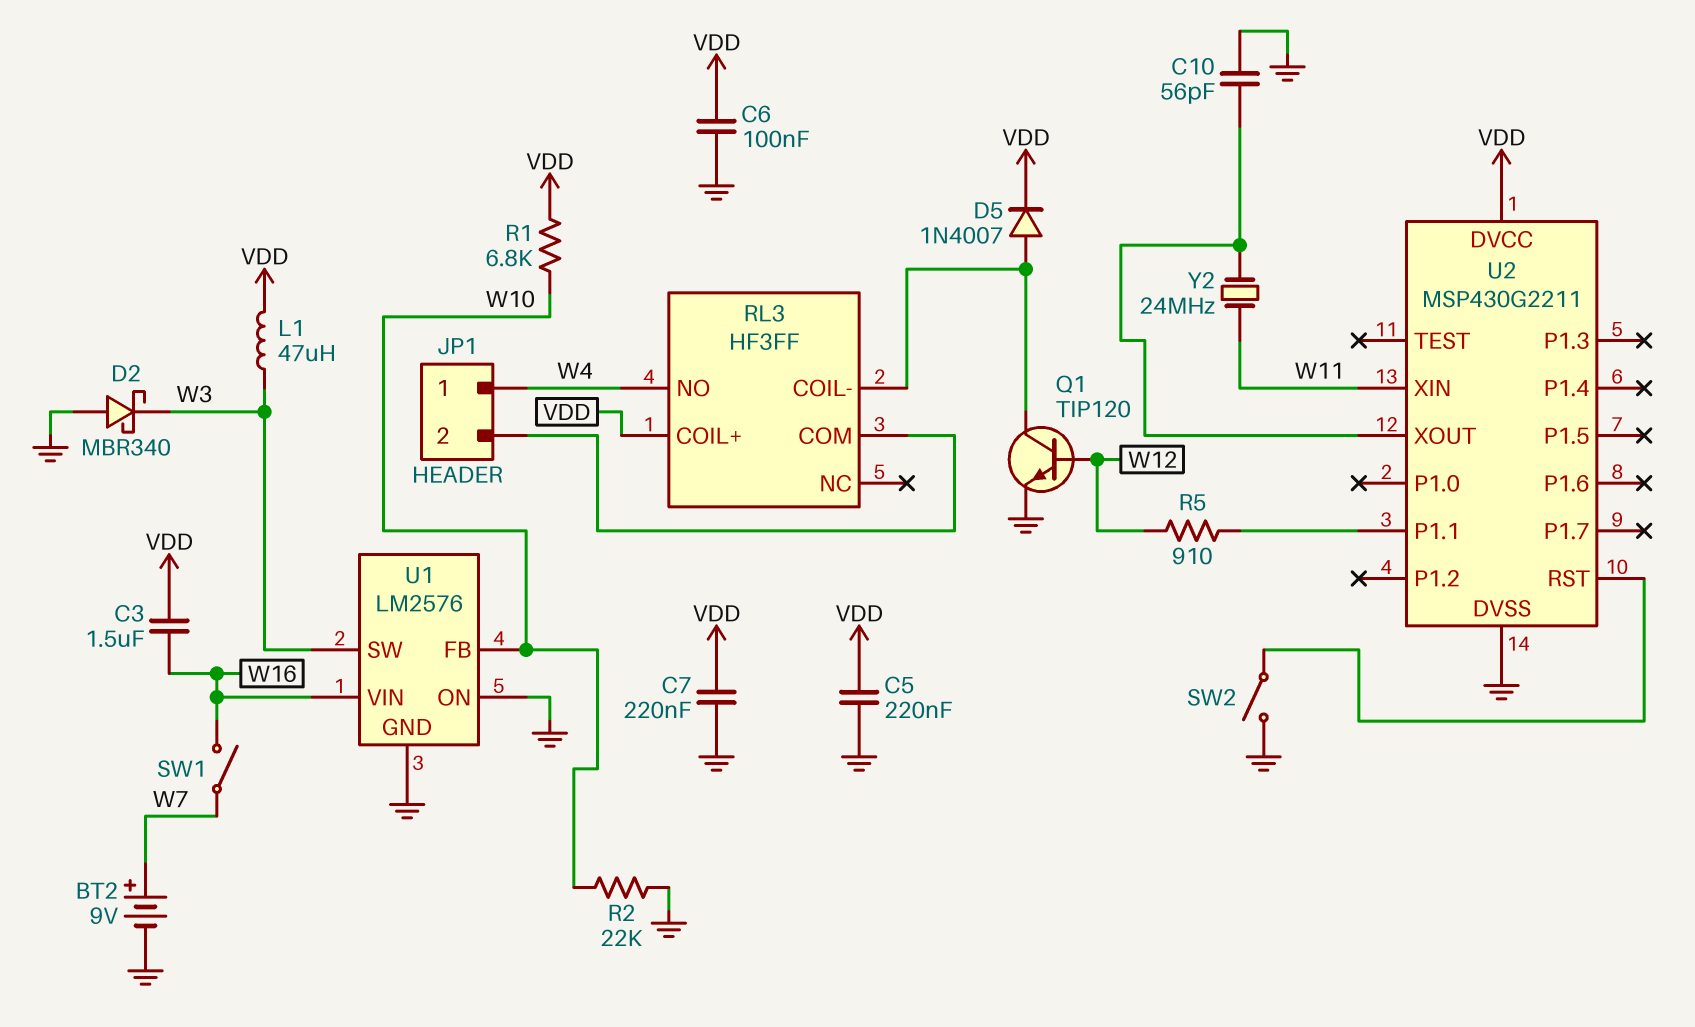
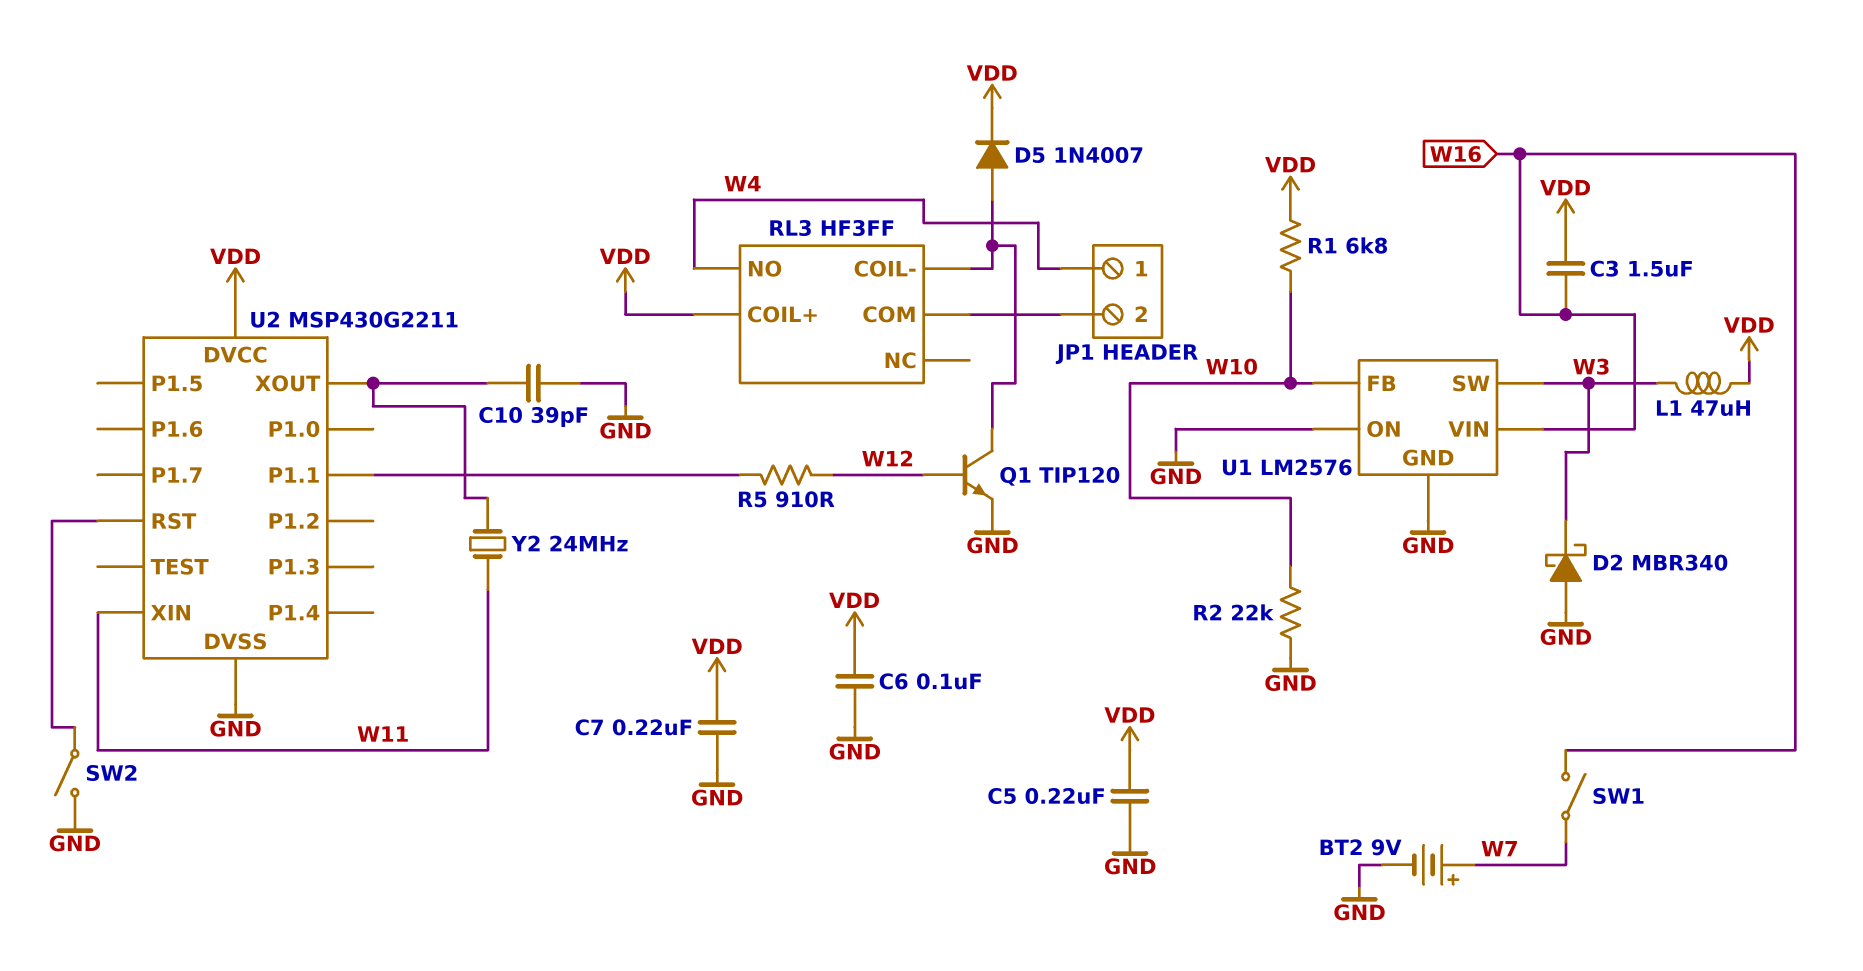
C10: 56pF (GND, U2/XOUT) -> 39pF (GND, U2/XOUT)

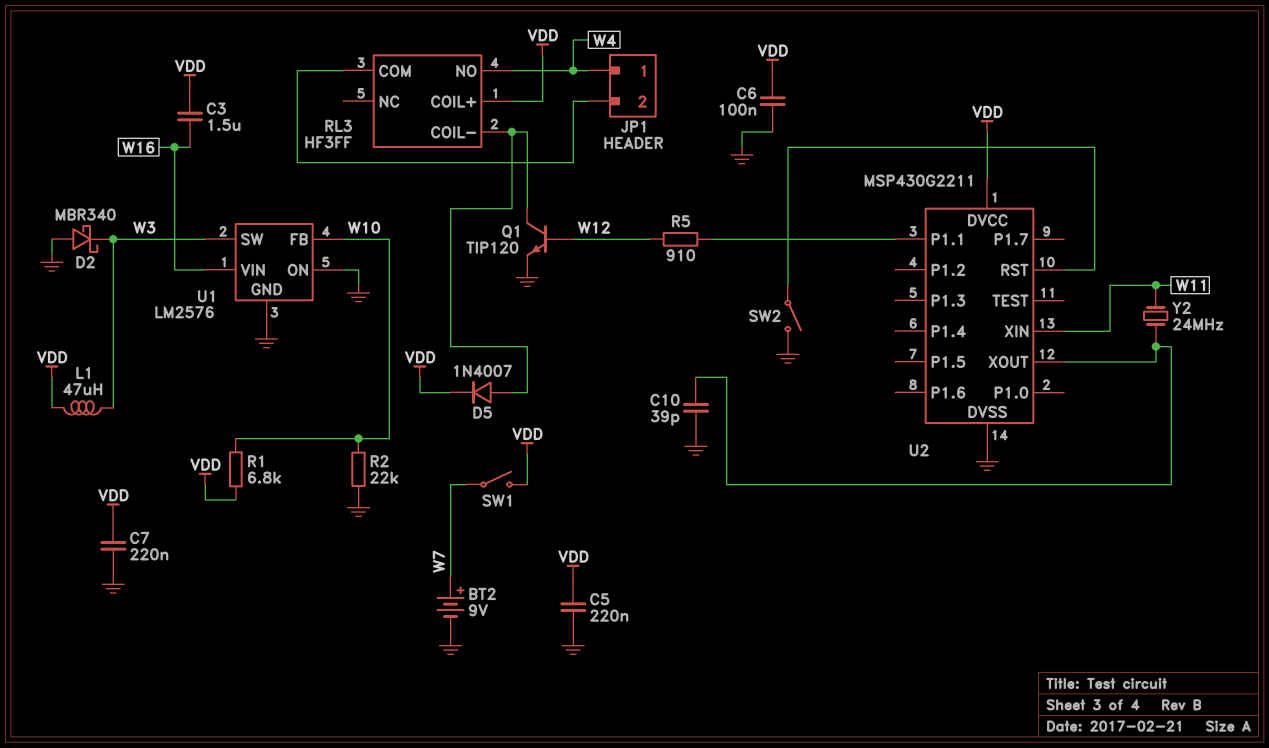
SW1: switch (W7, W16) -> switch (VDD, W7)

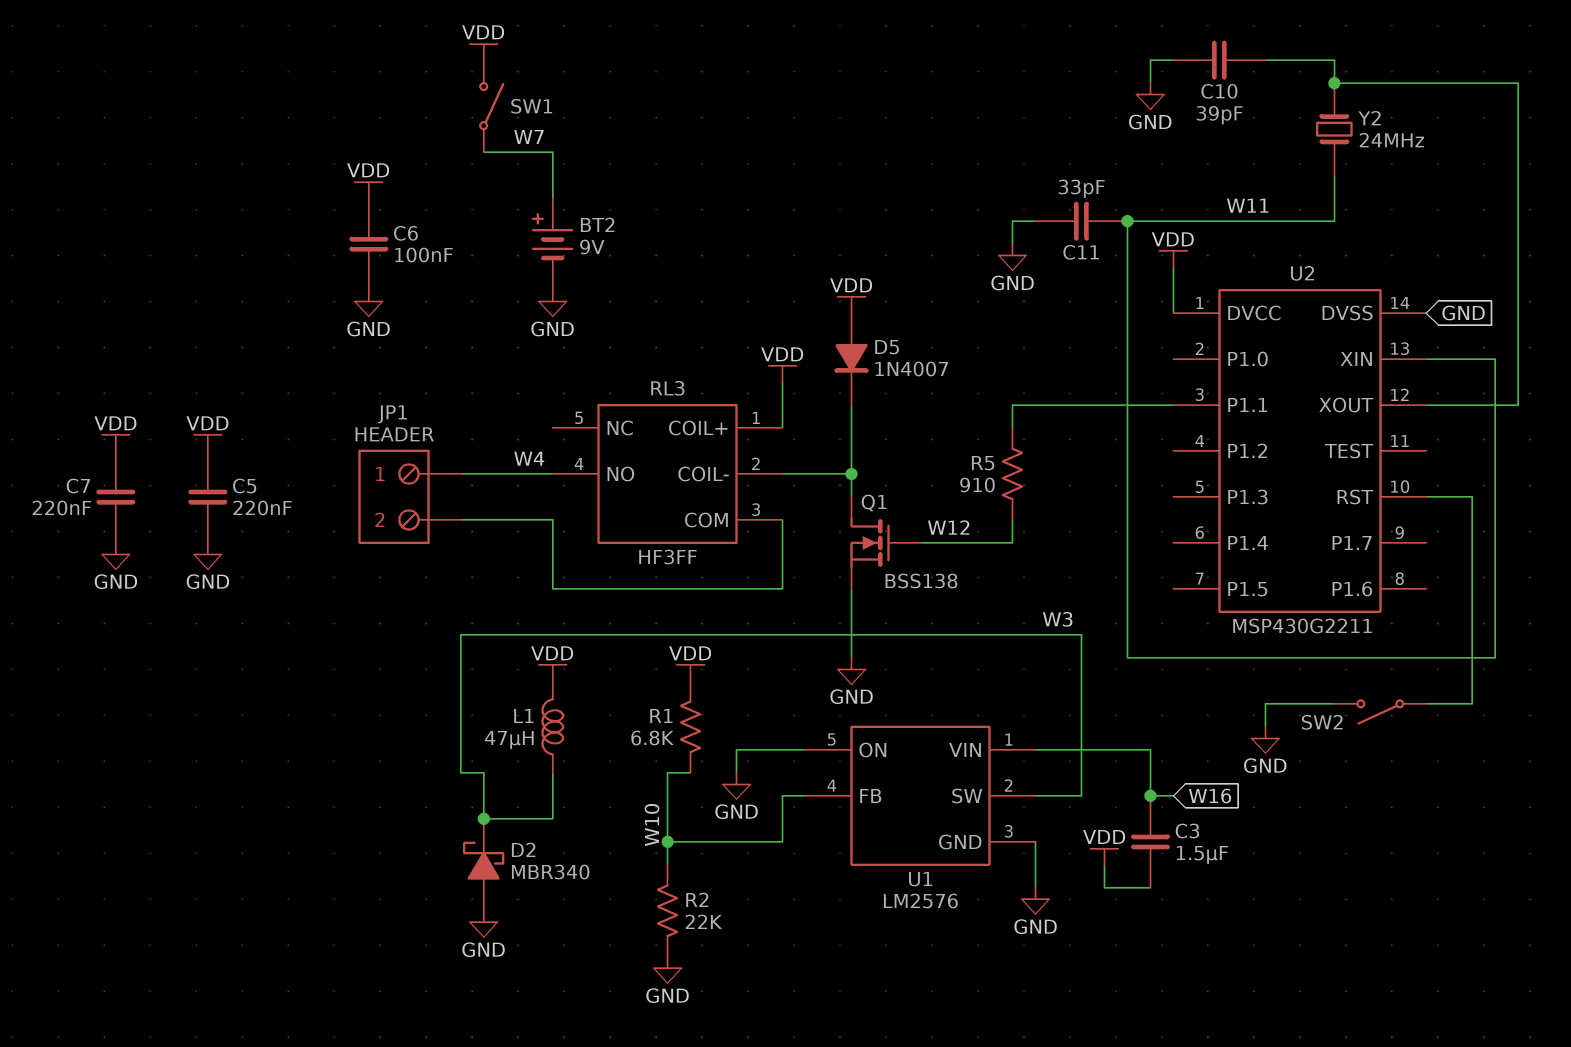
C11: none -> 33pF (GND, W11)
D5: diode 1N4007 (A RL3/COIL-, K VDD) -> diode 1N4007 (A VDD, K RL3/COIL-)
Q1: NPN TIP120 (B W12, C RL3/COIL-, E GND) -> NMOS BSS138 (G W12, D RL3/COIL-, S GND)

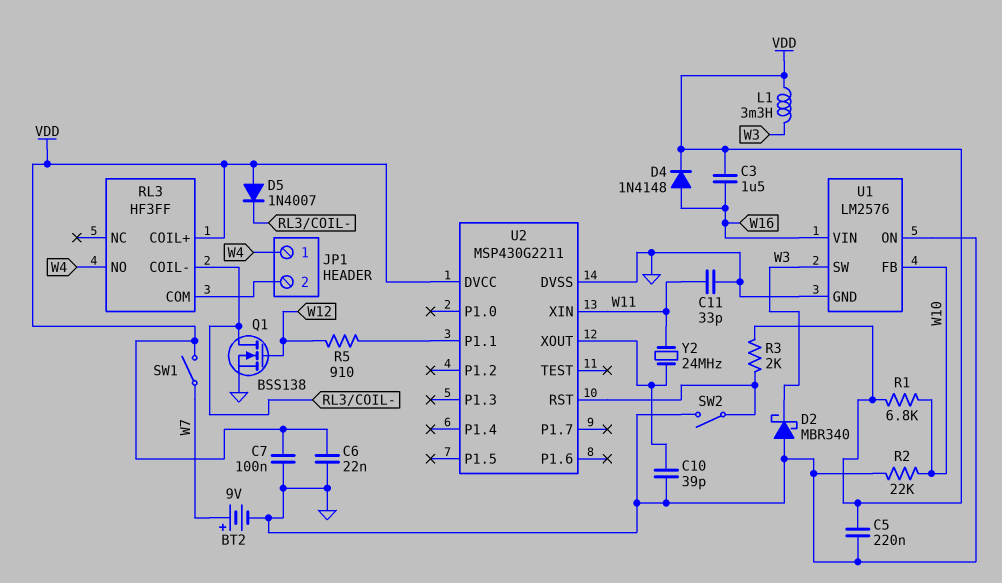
C6: 100nF (GND, VDD) -> 22nF (GND, VDD)
C7: 220nF (GND, VDD) -> 100nF (GND, VDD)
D4: none -> diode 1N4148 (A W16, K VDD)
L1: 47uH (VDD, W3) -> 3.3mH (VDD, W3)
R3: none -> 2k (U2/RST, VDD)

